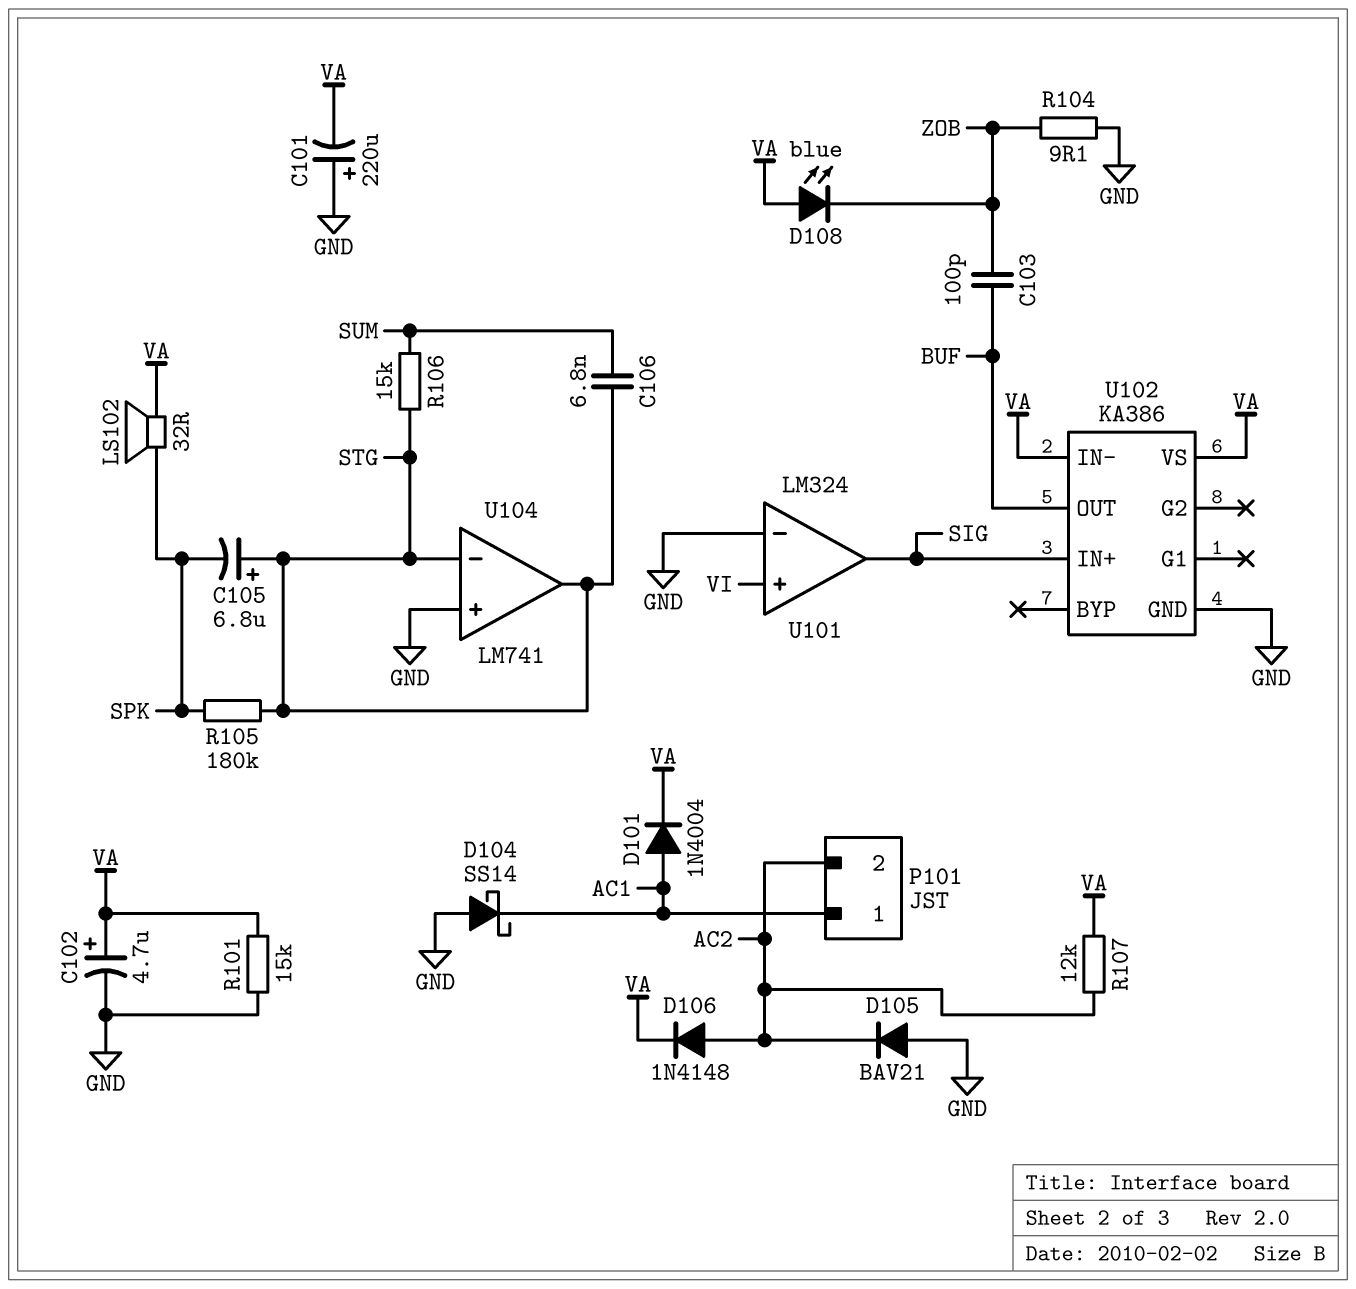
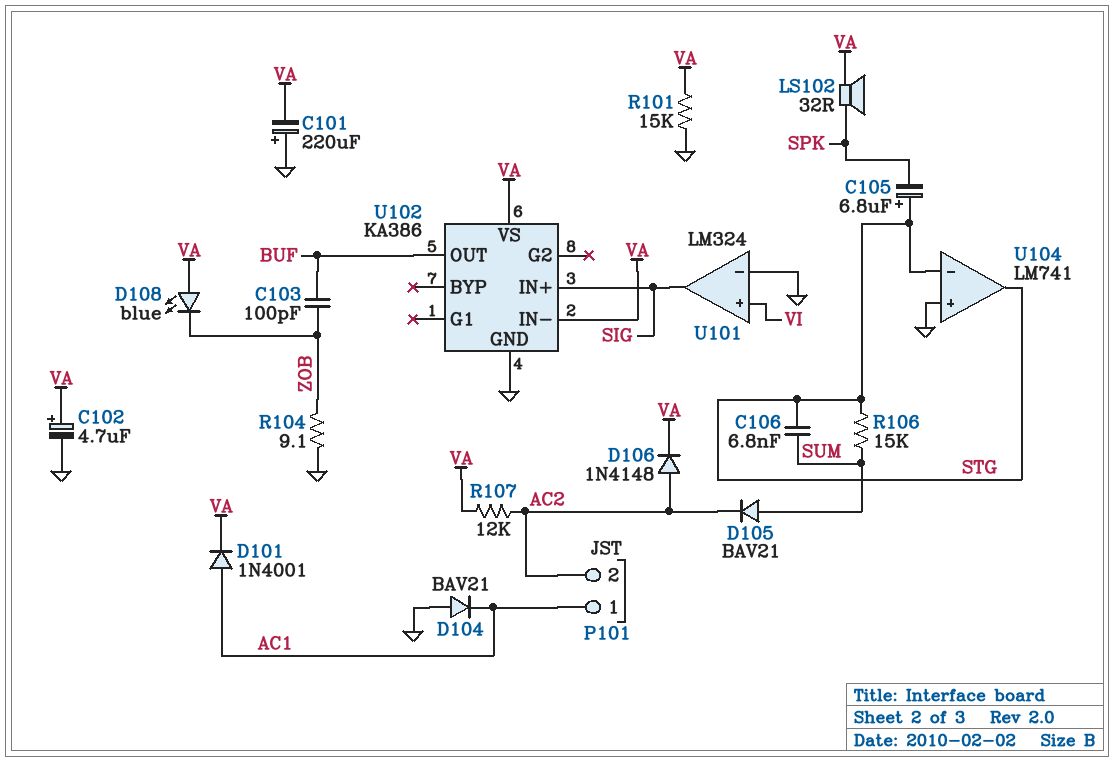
D101: diode 1N4004 (A AC1, K VA) -> diode 1N4001 (A AC1, K VA)
D104: schottky SS14 (A GND, K AC1) -> diode BAV21 (A GND, K AC1)
D105: diode BAV21 (A GND, K AC2) -> diode BAV21 (A SUM, K AC2)
R105: 180k (SPK, STG) -> none

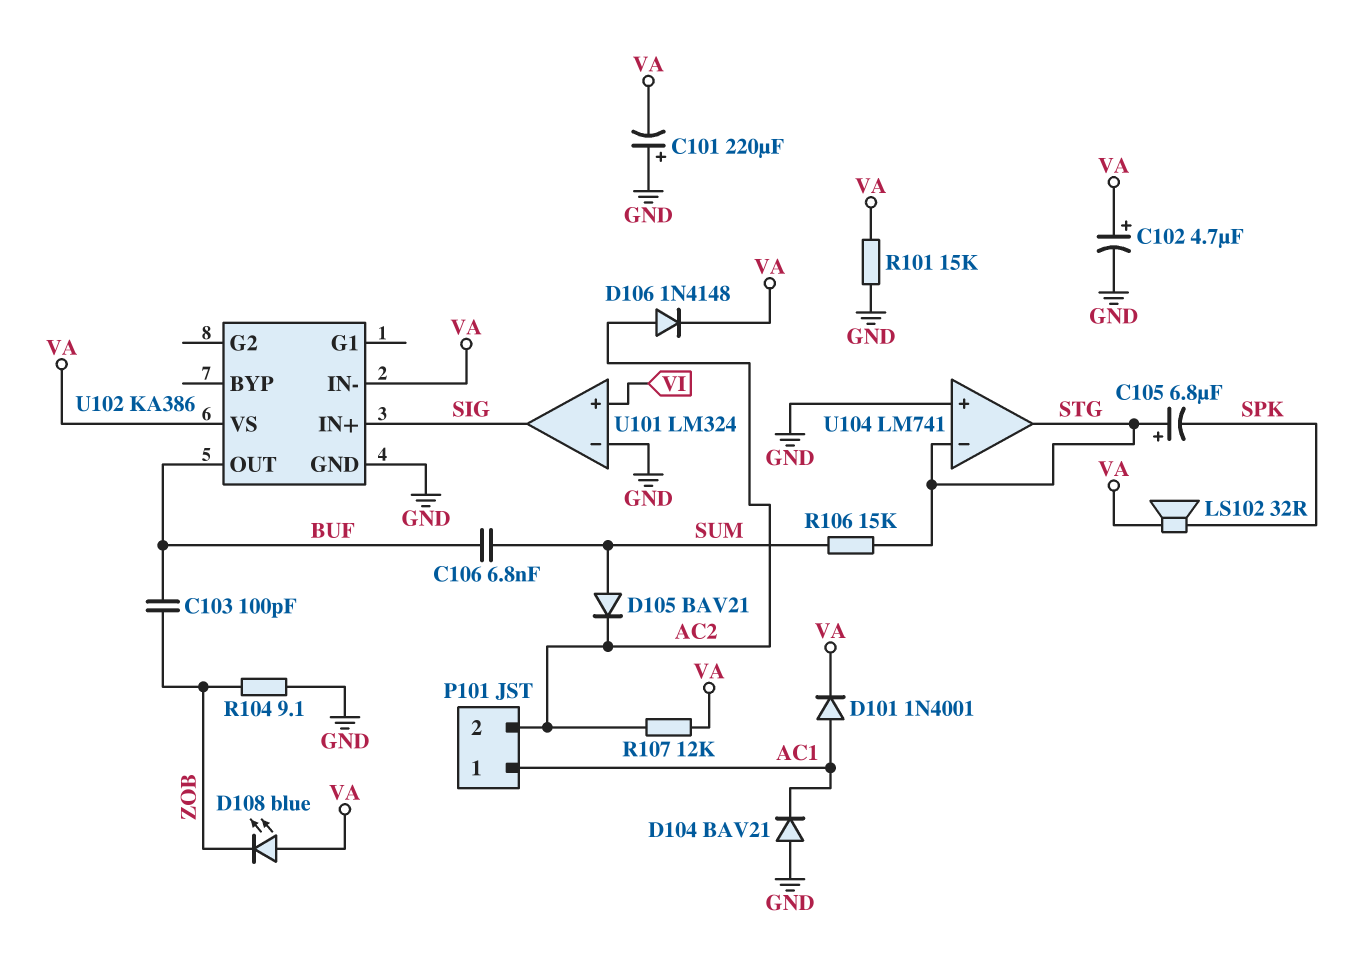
C106: 6.8nF (STG, SUM) -> 6.8nF (BUF, SUM)

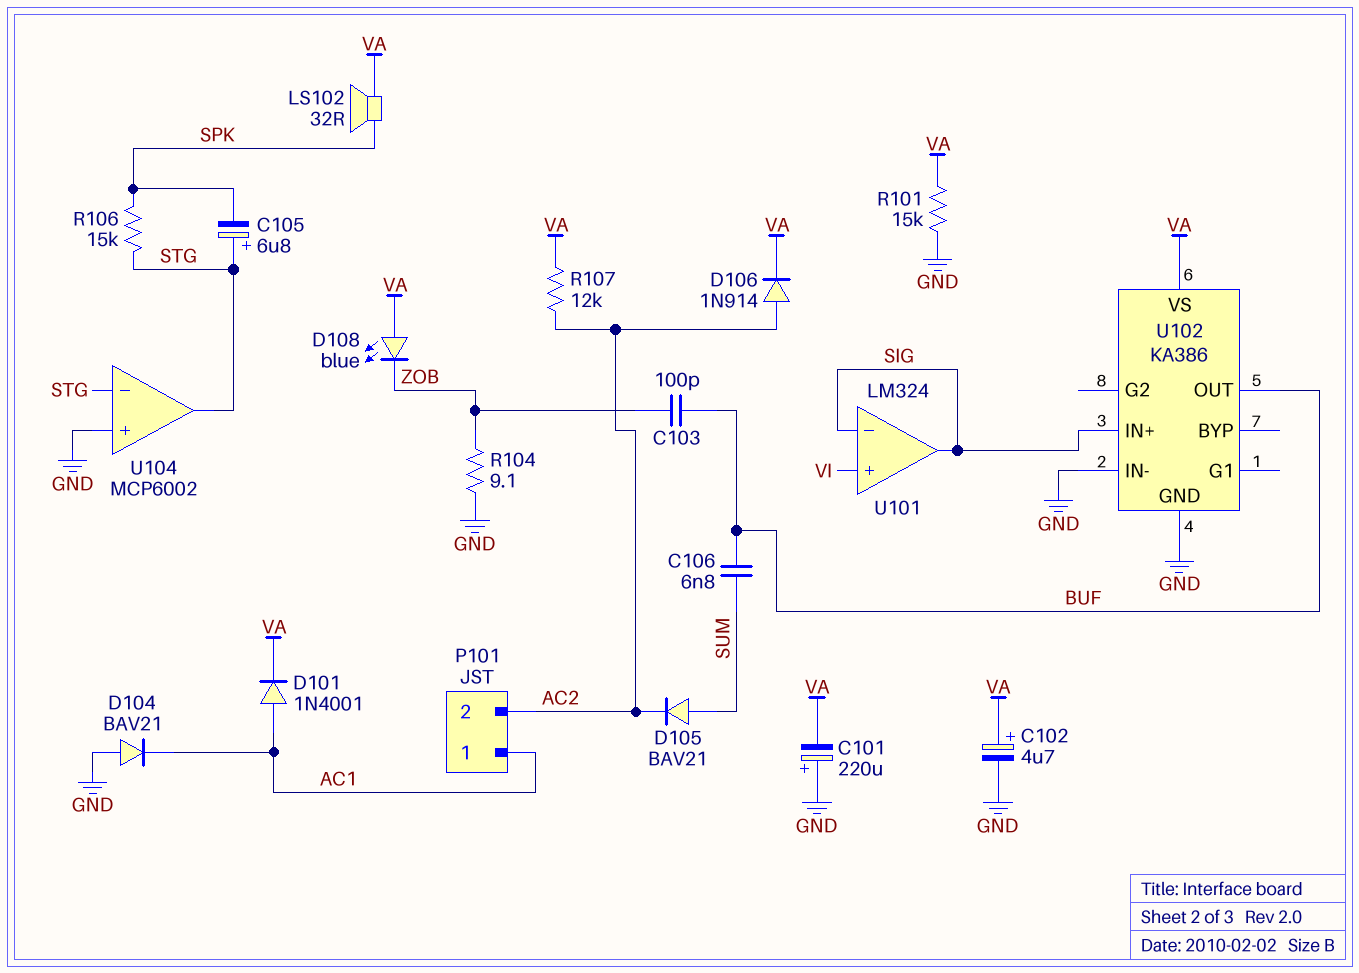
D106: diode 1N4148 (A AC2, K VA) -> diode 1N914 (A AC2, K VA)
R106: 15k (STG, SUM) -> 15k (SPK, STG)
U101 pin in-: GND -> SIG
U102 pin IN-: VA -> GND
U104: LM741 -> MCP6002

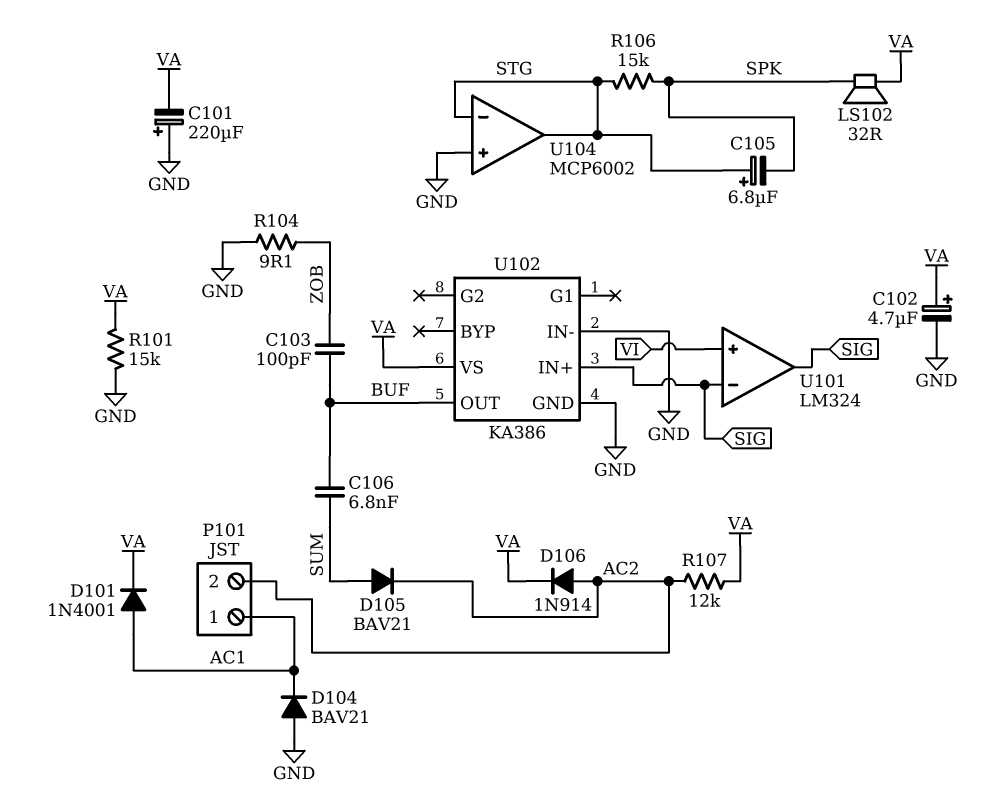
D108: LED blue (A VA, K ZOB) -> none

